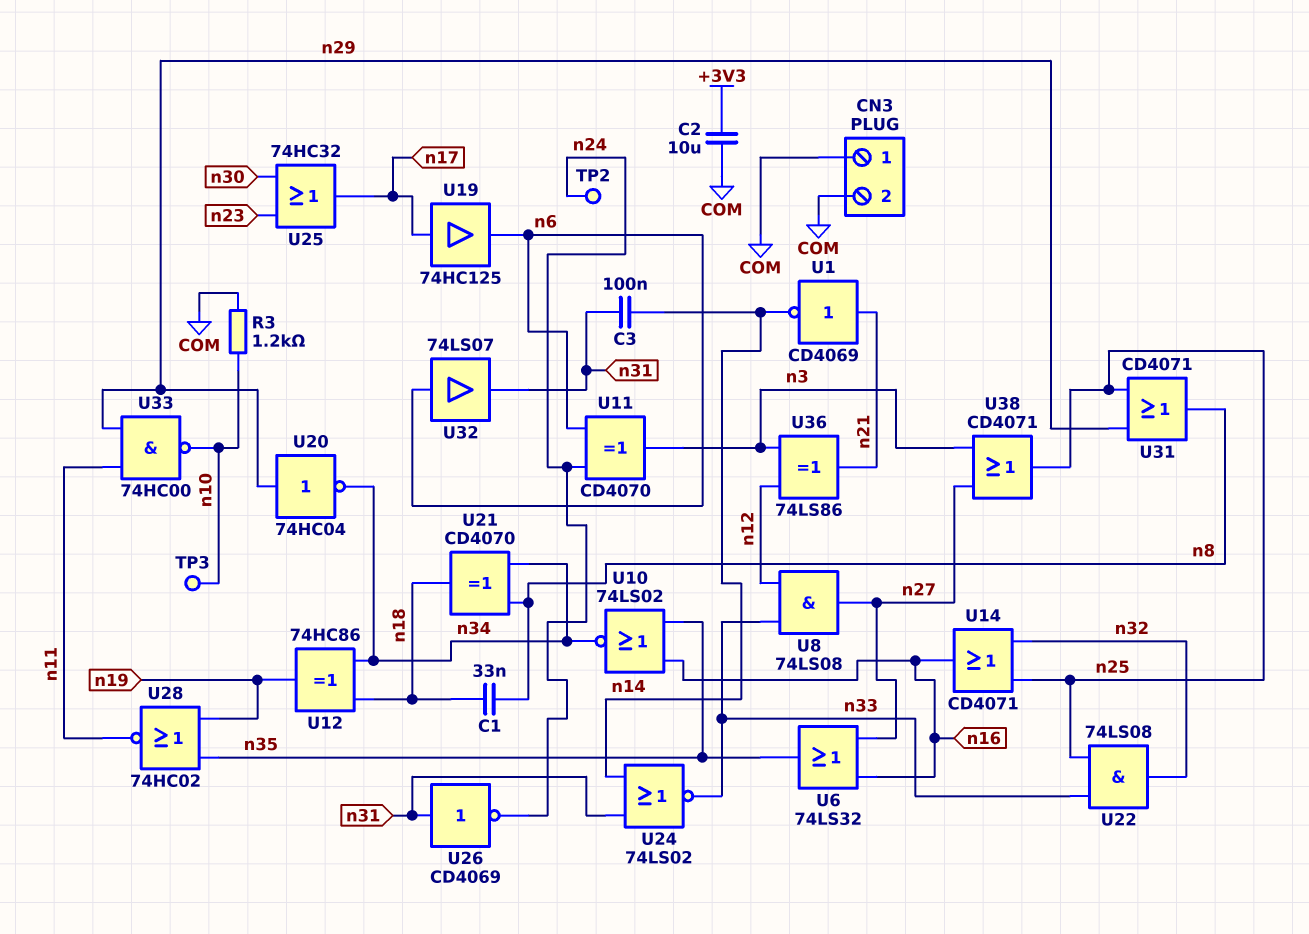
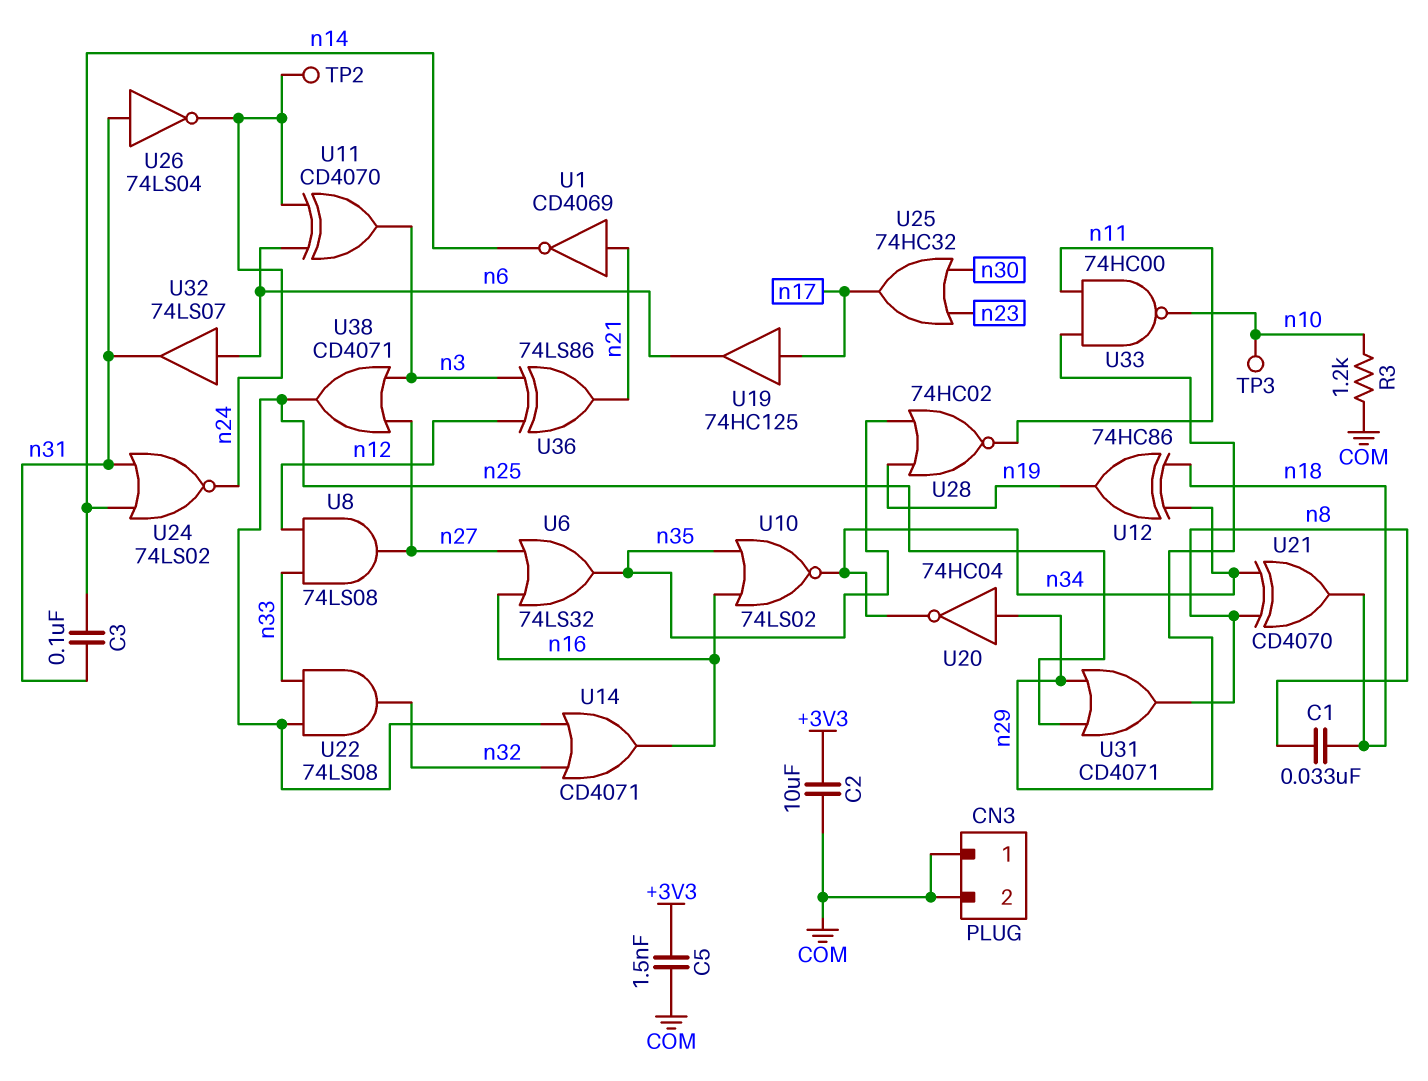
C5: none -> 1.5nF (+3V3, COM)
U24: NOR 74LS02 (in n14, in n31, out n33) -> NOR 74LS02 (in n14, in n31, out n24)
U26: NOT CD4069 (in n31, out n24) -> NOT 74LS04 (in n31, out n24)

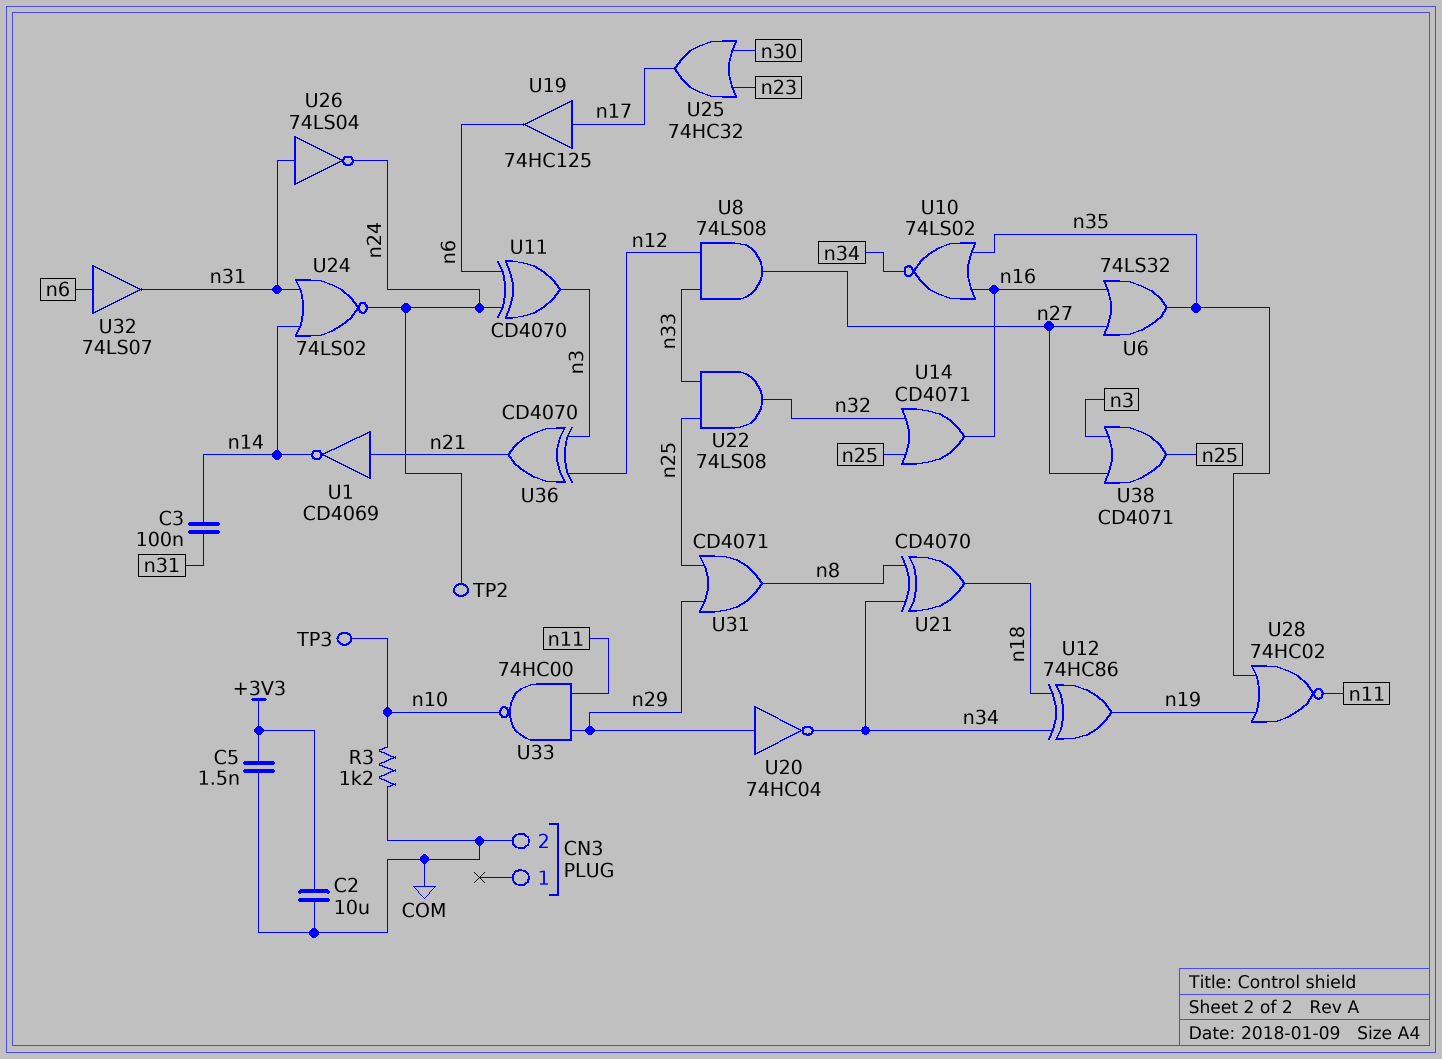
C1: 33nF (n8, n18) -> none
CN3 pin 1: COM -> none
U36: XOR 74LS86 (in n3, in n12, out n21) -> XOR CD4070 (in n3, in n12, out n21)

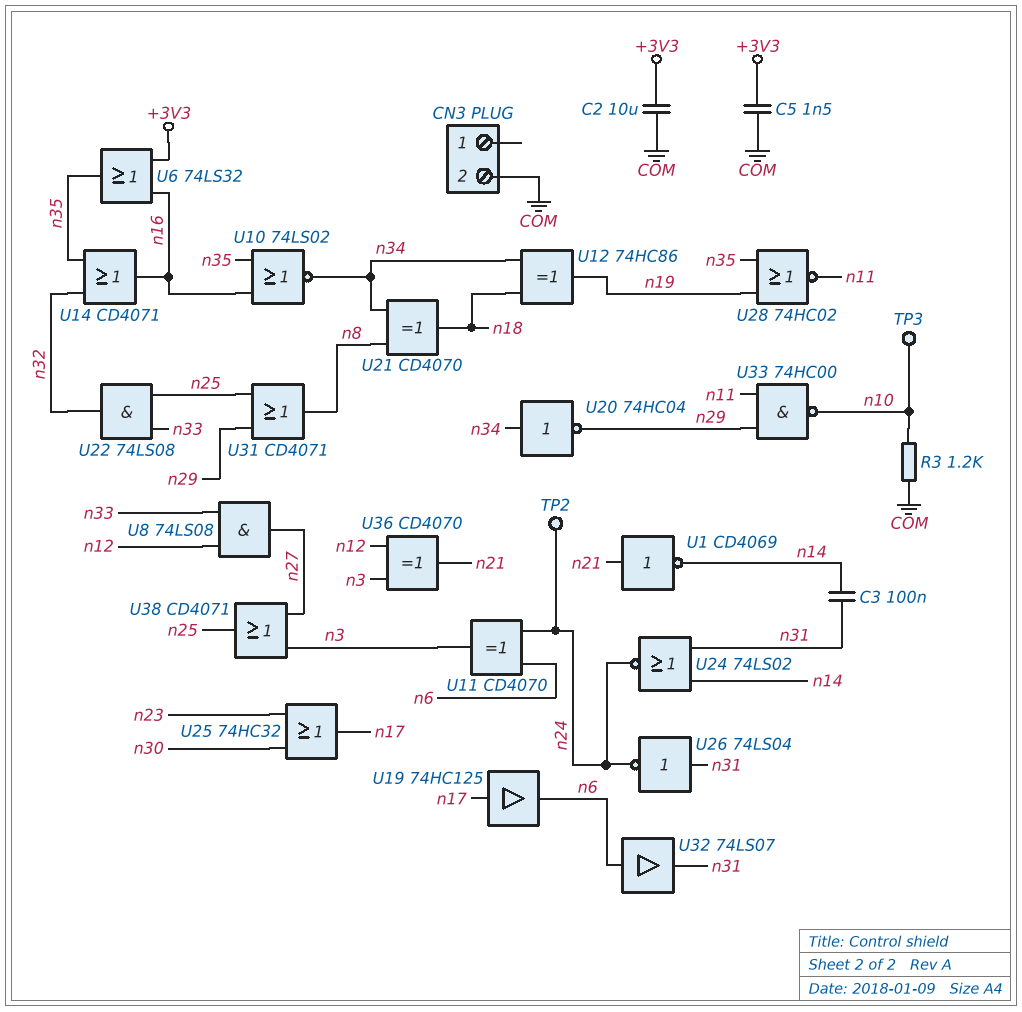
U6: OR 74LS32 (in n16, in n27, out n35) -> OR 74LS32 (in +3V3, in n16, out n35)
U14: OR CD4071 (in n25, in n32, out n16) -> OR CD4071 (in n32, in n35, out n16)
U20: NOT 74HC04 (in n29, out n34) -> NOT 74HC04 (in n34, out n29)

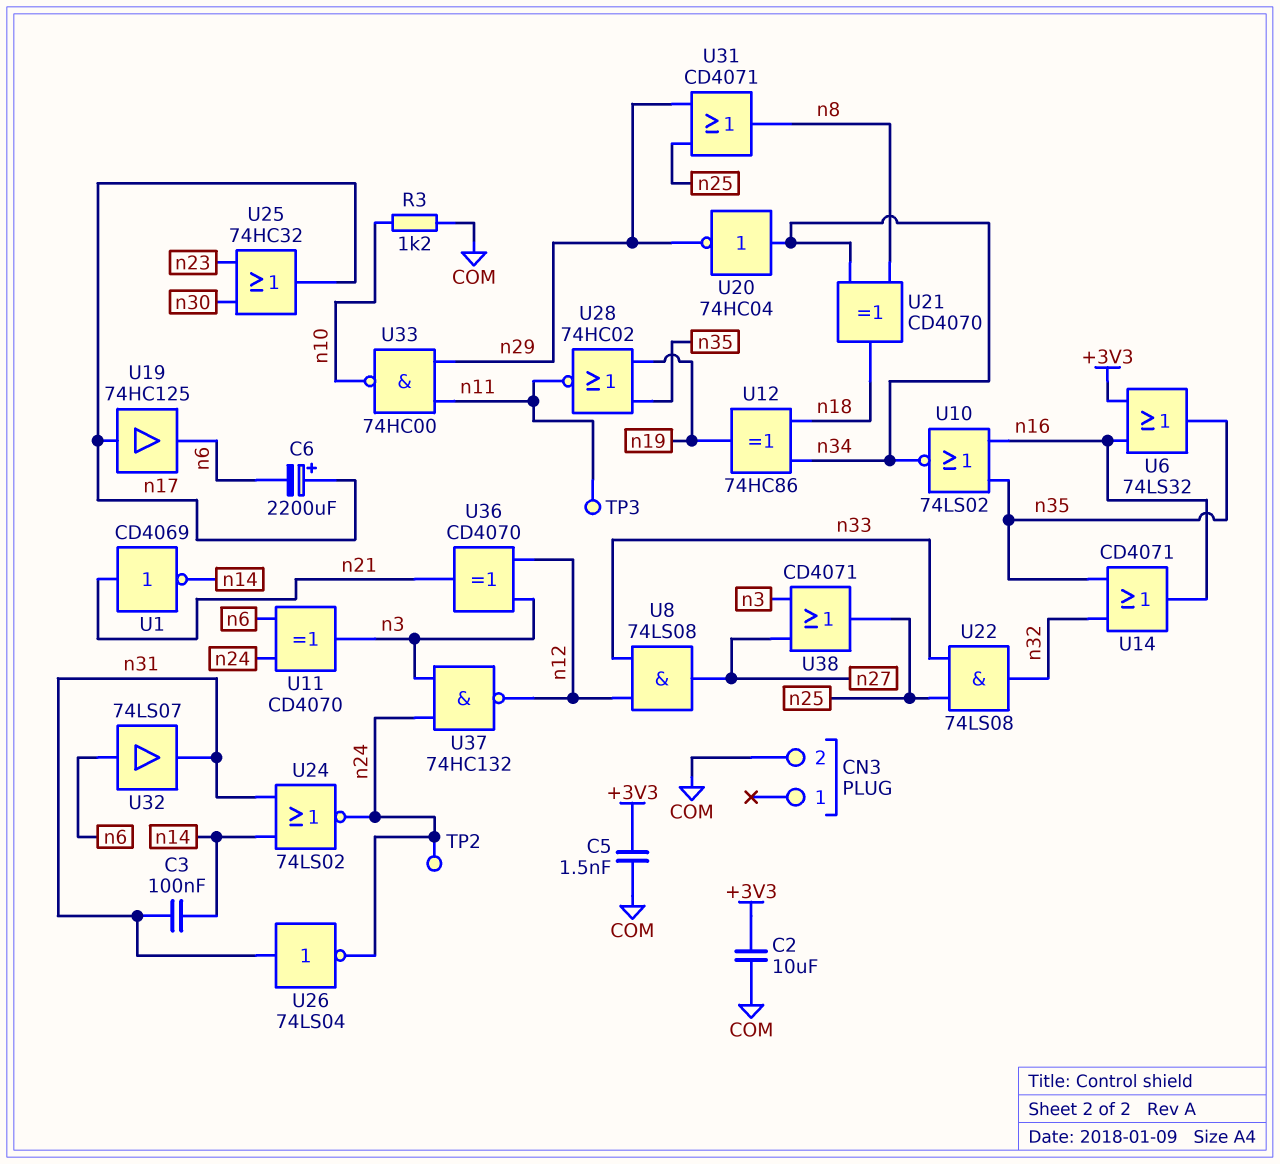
C6: none -> 2200uF (plus n17, minus n6)
TP3: test point (n10) -> test point (n11)
U37: none -> NAND 74HC132 (in n3, in n24, out n12)

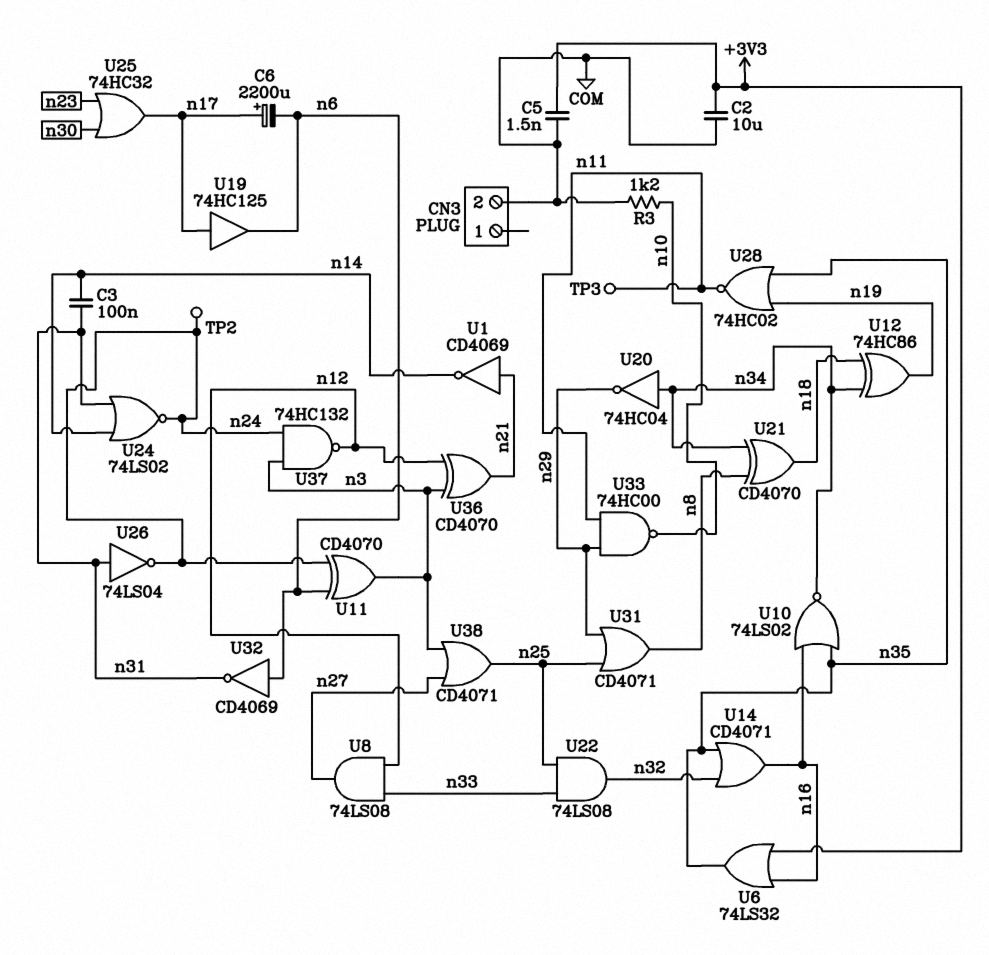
U32: buffer 74LS07 (in n6, out n31) -> NOT CD4069 (in n6, out n31)

